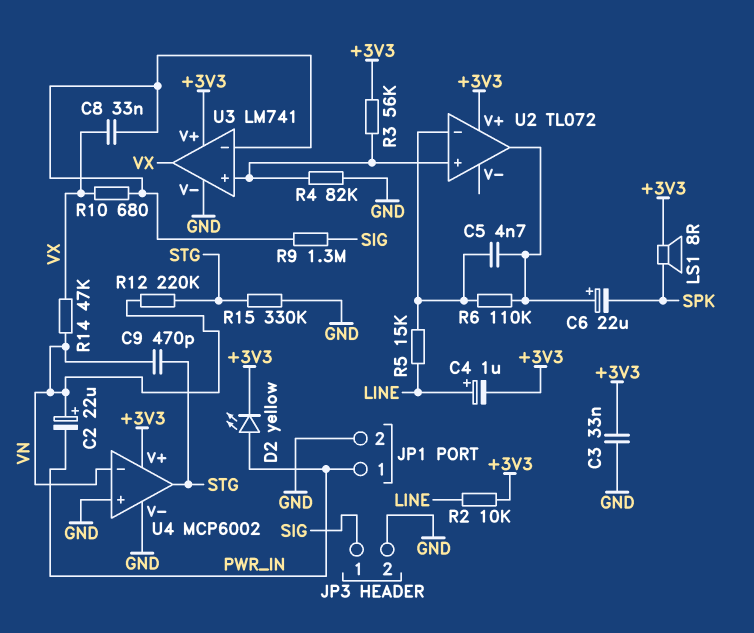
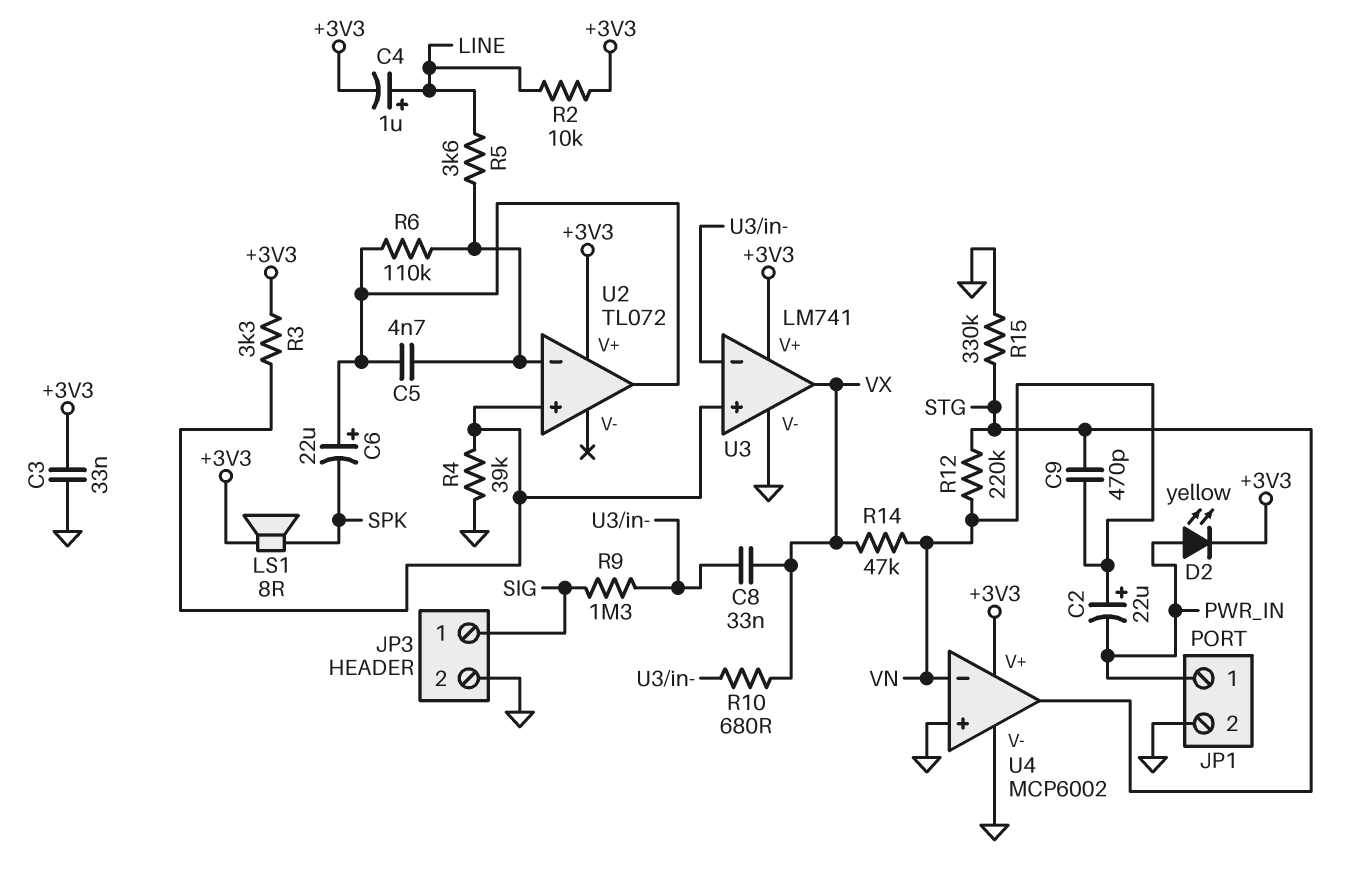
R3: 56k (+3V3, U2/in+) -> 3.3k (+3V3, U2/in+)
R4: 82k (GND, U2/in+) -> 39k (GND, U2/in+)
R5: 15k (LINE, U2/in-) -> 3.6k (LINE, U2/in-)

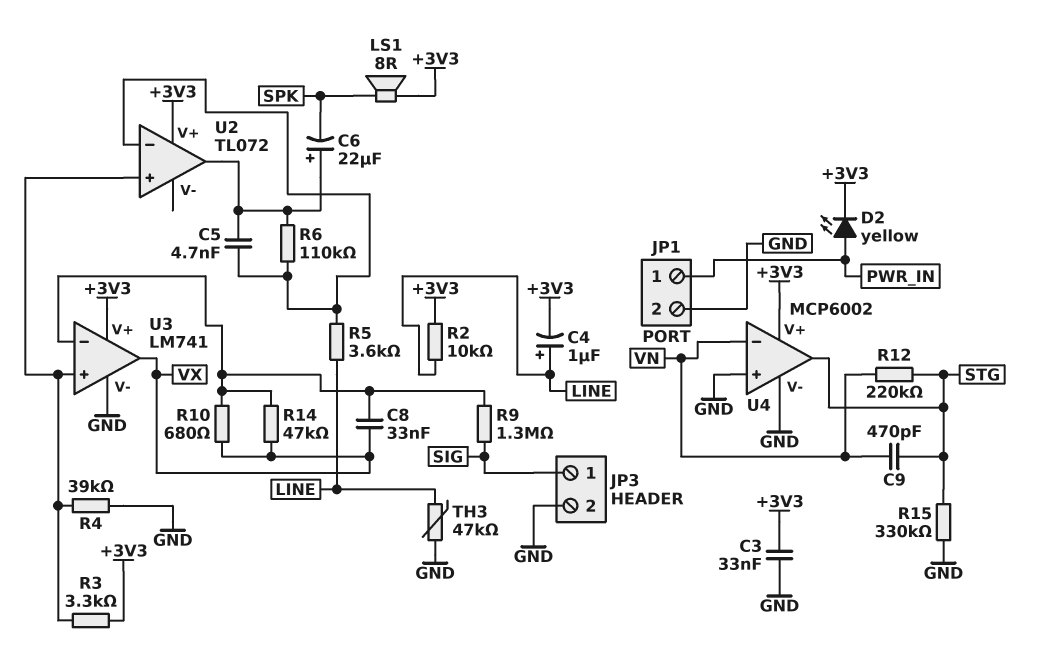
C2: 22uF (plus VN, minus PWR_IN) -> none
R14: 47k (VN, VX) -> 47k (U3/in-, VX)
TH3: none -> 47k (GND, LINE)

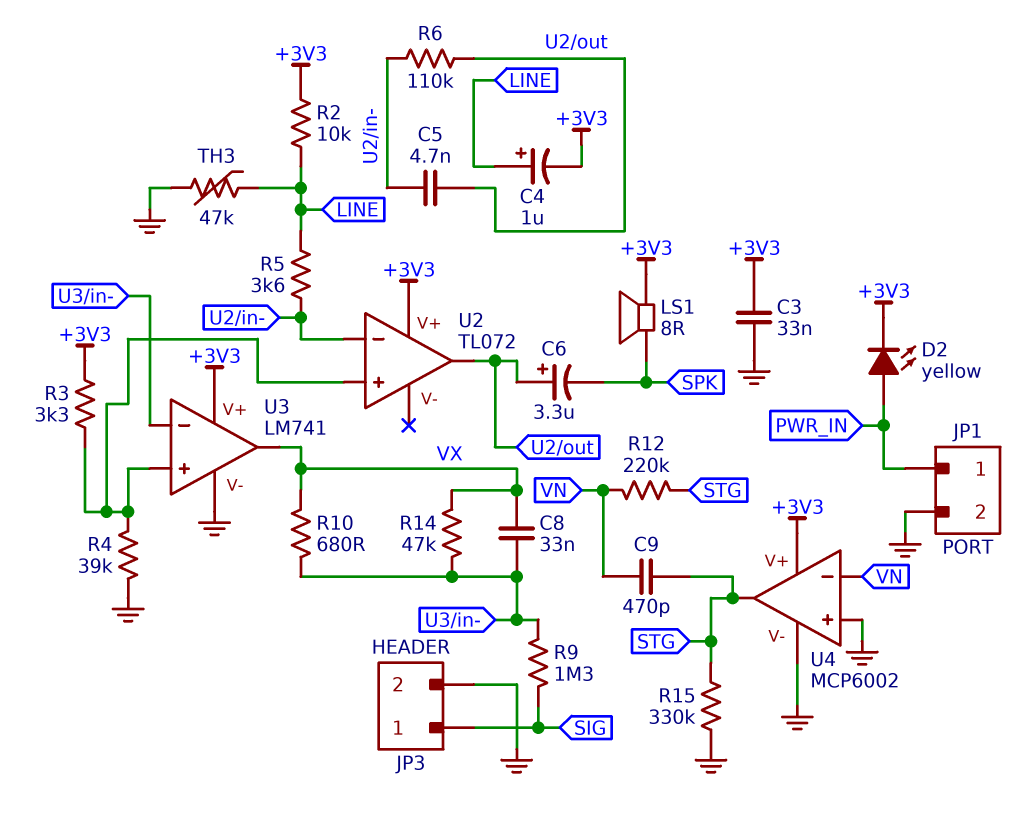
C6: 22uF (plus U2/out, minus SPK) -> 3.3uF (plus U2/out, minus SPK)

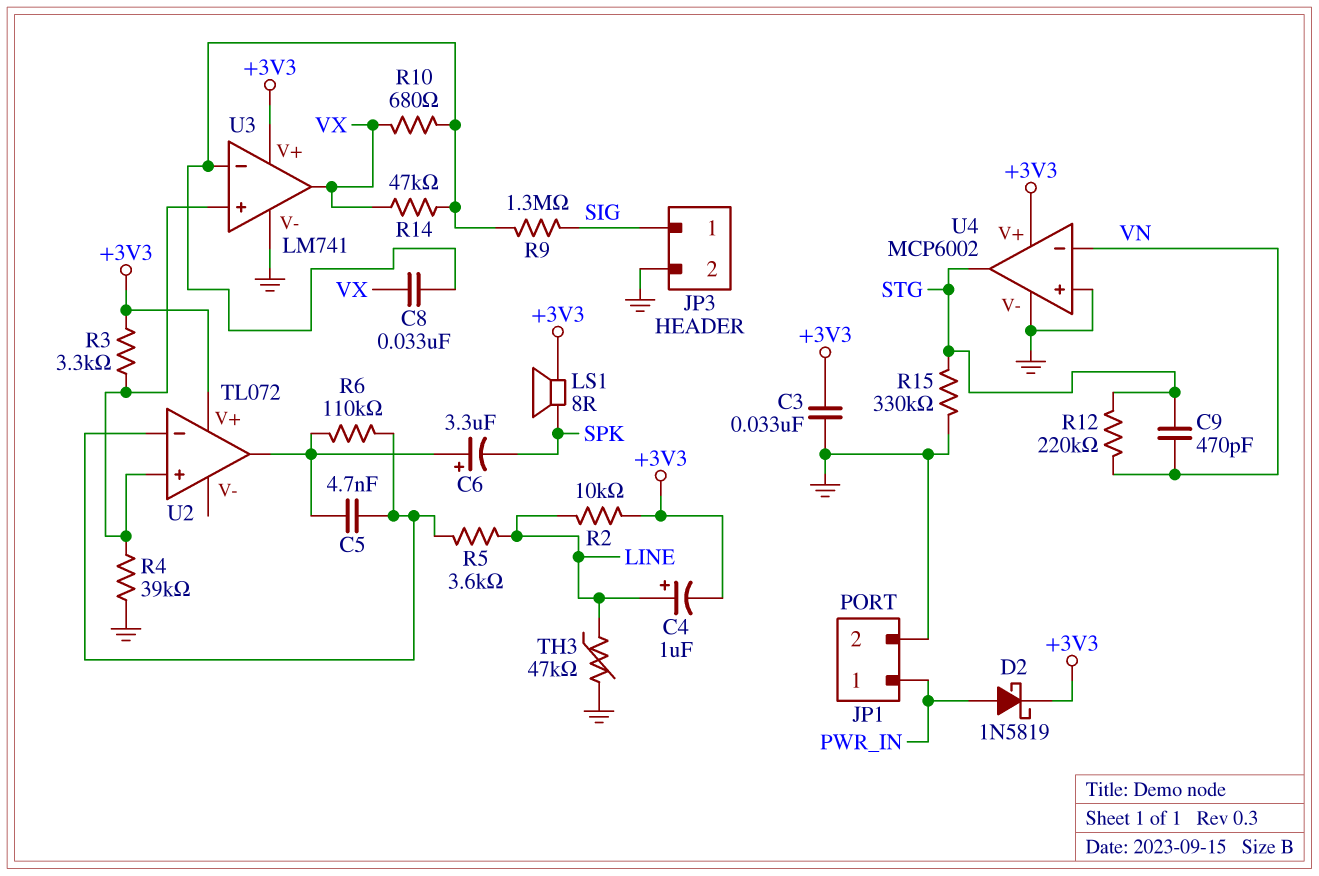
D2: LED yellow (A PWR_IN, K +3V3) -> schottky 1N5819 (A PWR_IN, K +3V3)

